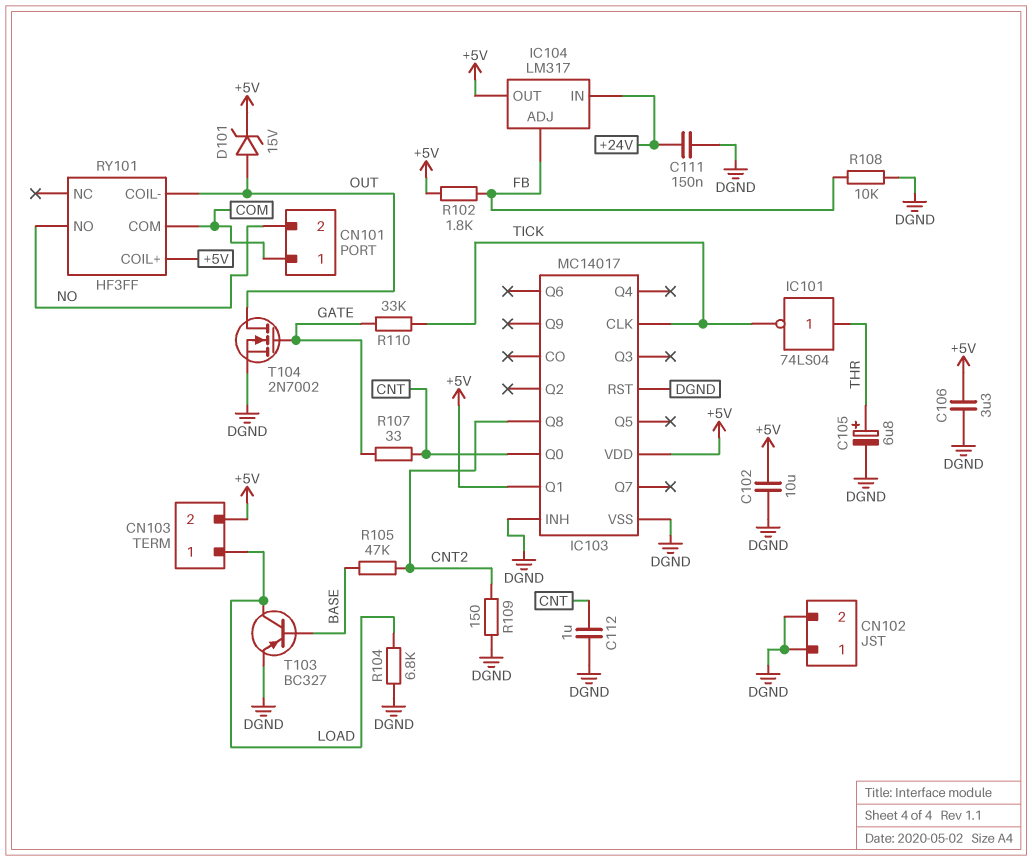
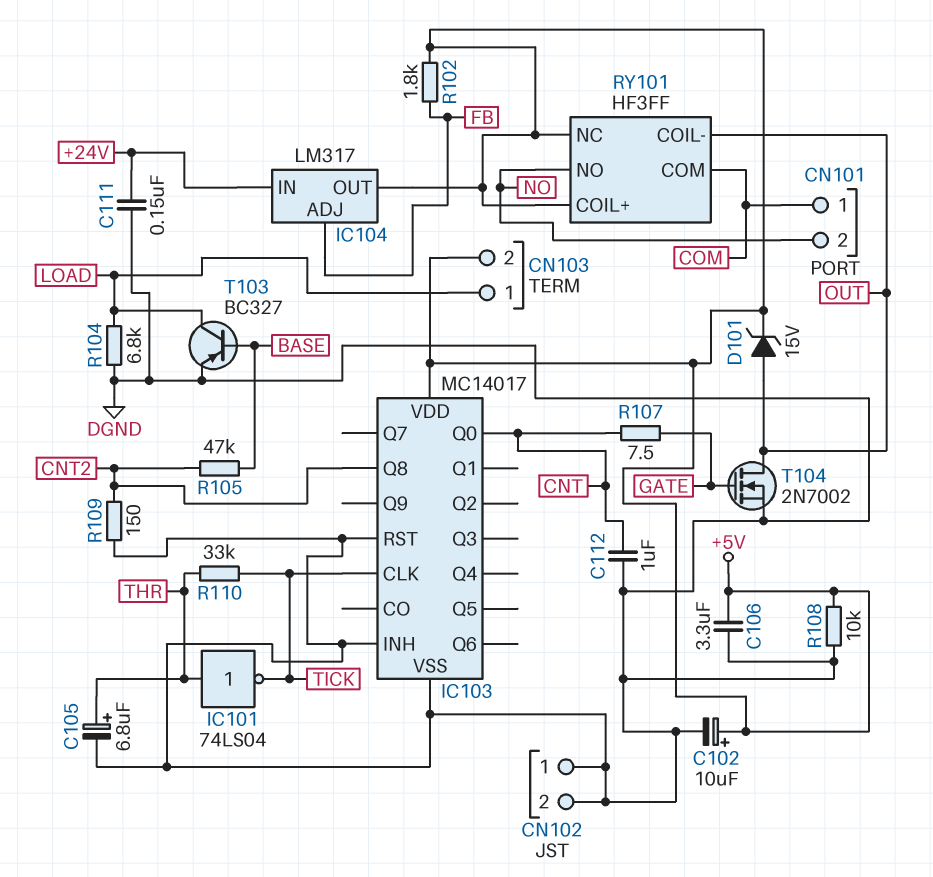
C102: 10uF (+5V, DGND) -> 10uF (plus +5V, minus DGND)
IC103 pin Q1: +5V -> none
R107: 33 (CNT, GATE) -> 7.5 (CNT, GATE)
R108: 10k (DGND, FB) -> 10k (+5V, DGND)
R110: 33k (GATE, TICK) -> 33k (THR, TICK)
RY101 pin NC: none -> +5V

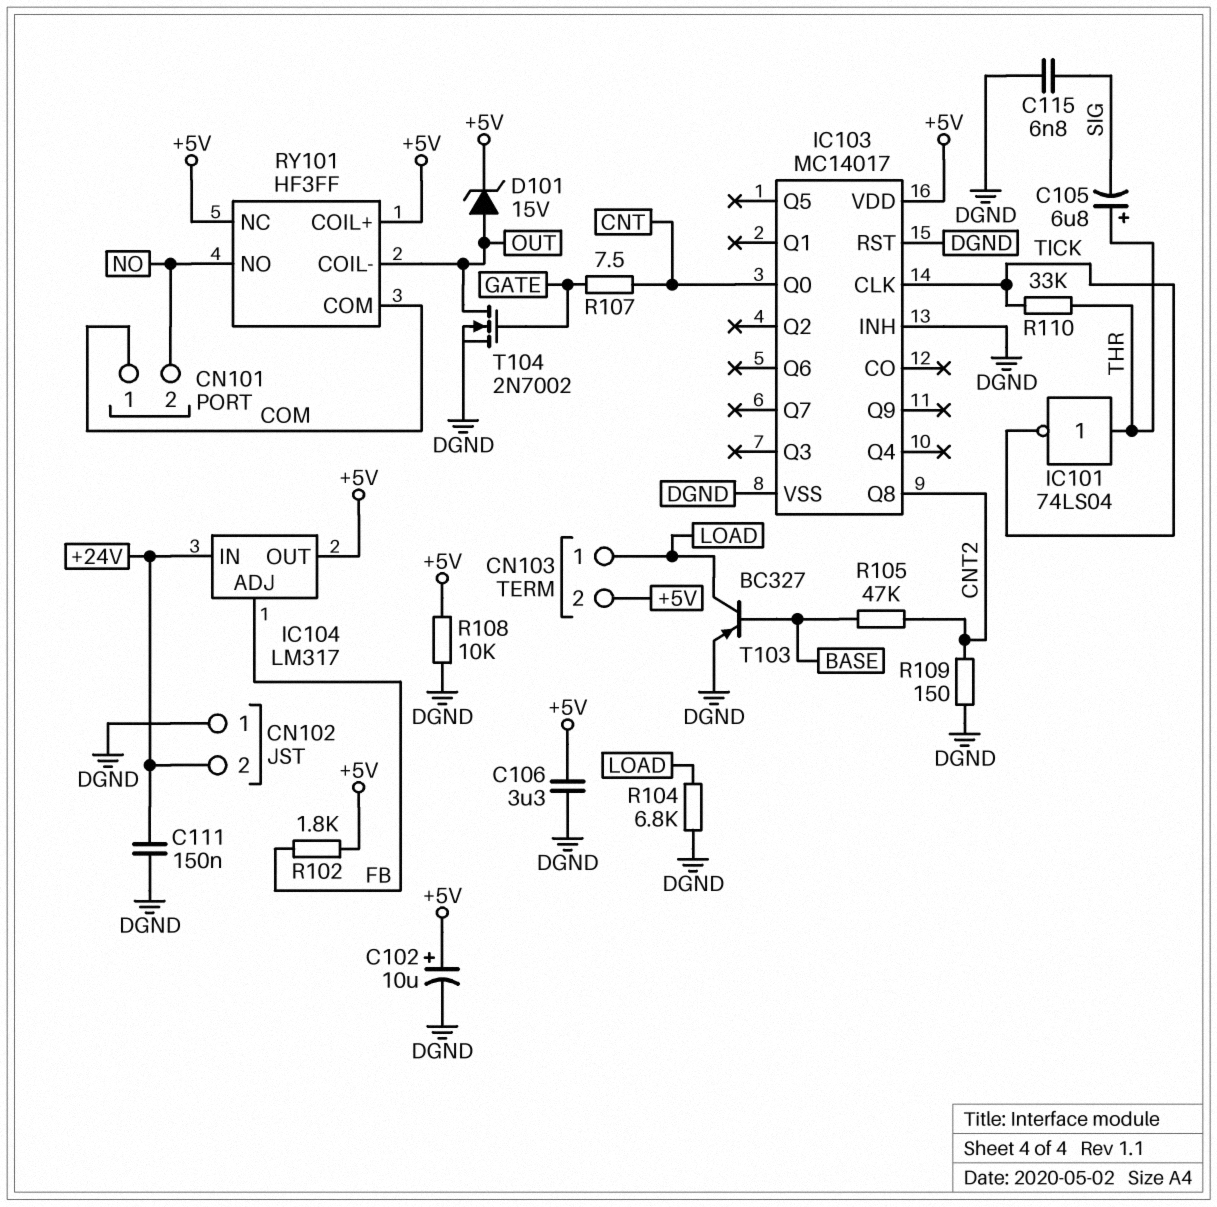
C105: 6.8uF (plus THR, minus DGND) -> 6.8uF (plus THR, minus SIG)
C112: 1uF (CNT, DGND) -> none
C115: none -> 6.8nF (DGND, SIG)
CN102 pin 2: DGND -> +24V

